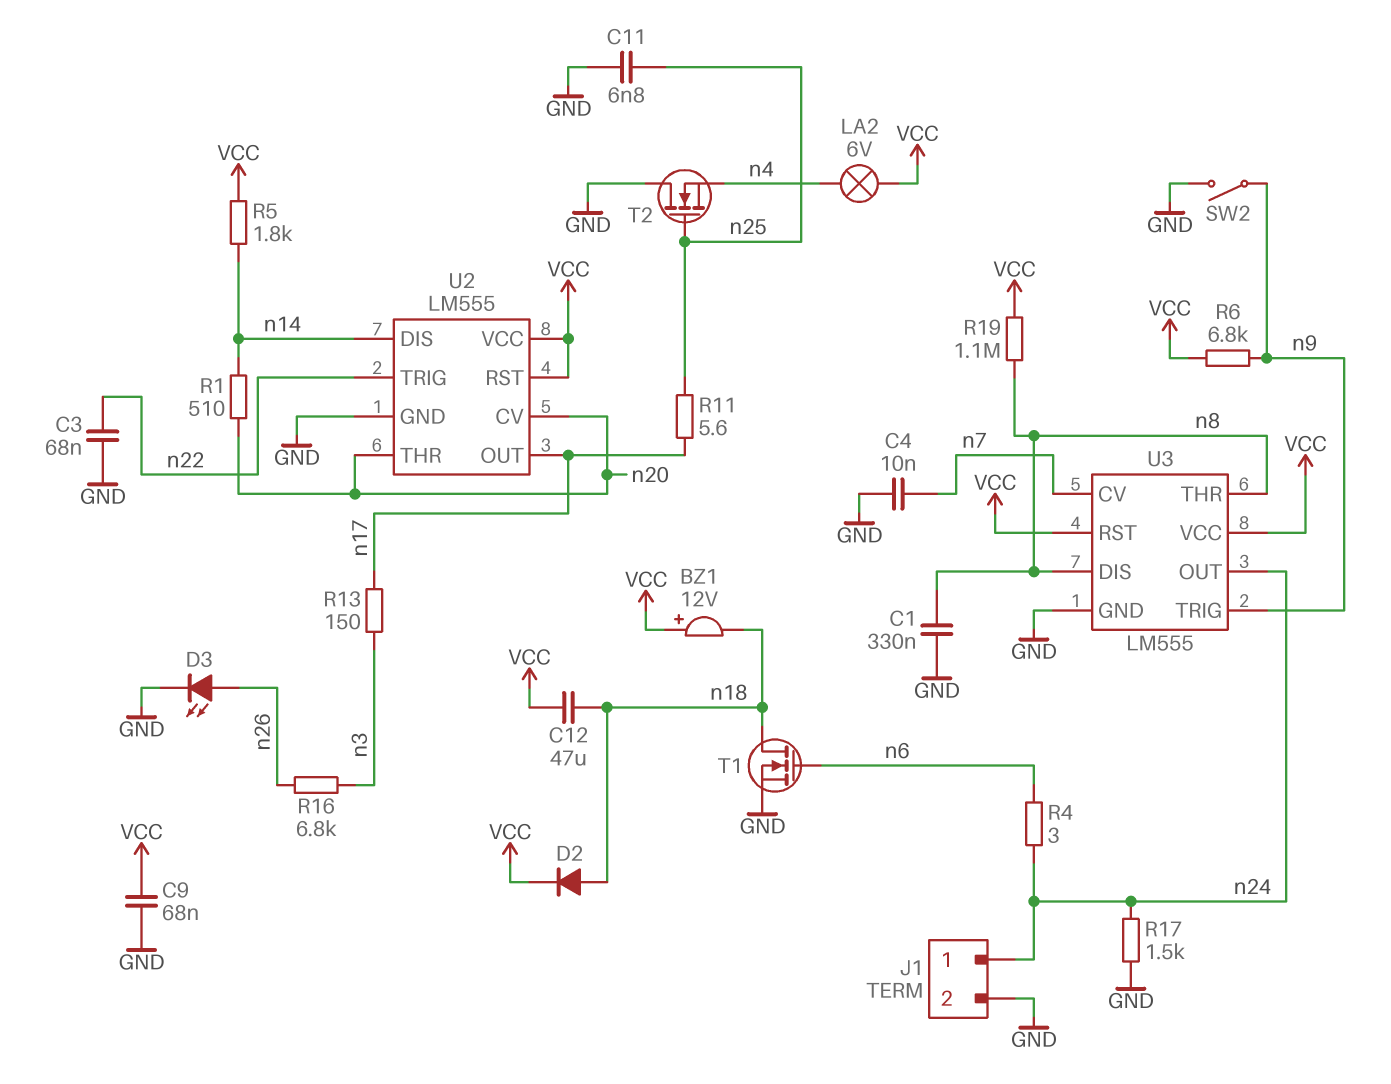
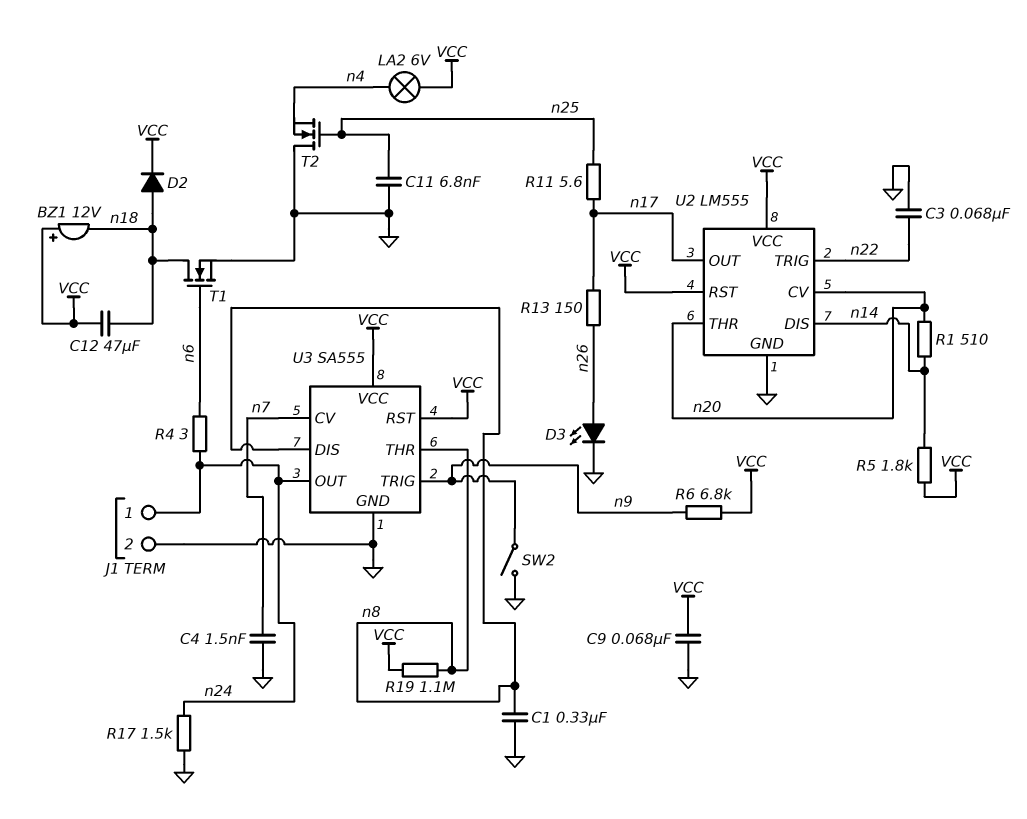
C4: 10nF (GND, n7) -> 1.5nF (GND, n7)
R13: 150 (n3, n17) -> 150 (n17, n26)
R16: 6.8k (n3, n26) -> none
U3: LM555 -> SA555

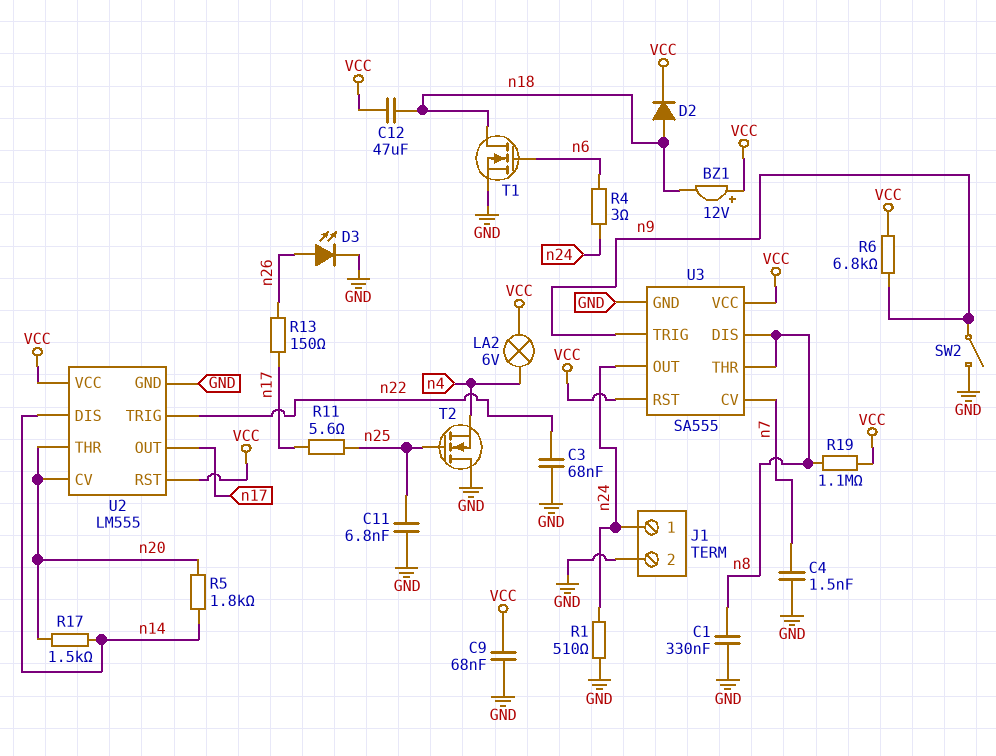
R1: 510 (n14, n20) -> 510 (GND, n24)
R5: 1.8k (VCC, n14) -> 1.8k (n14, n20)
R17: 1.5k (GND, n24) -> 1.5k (n14, n20)

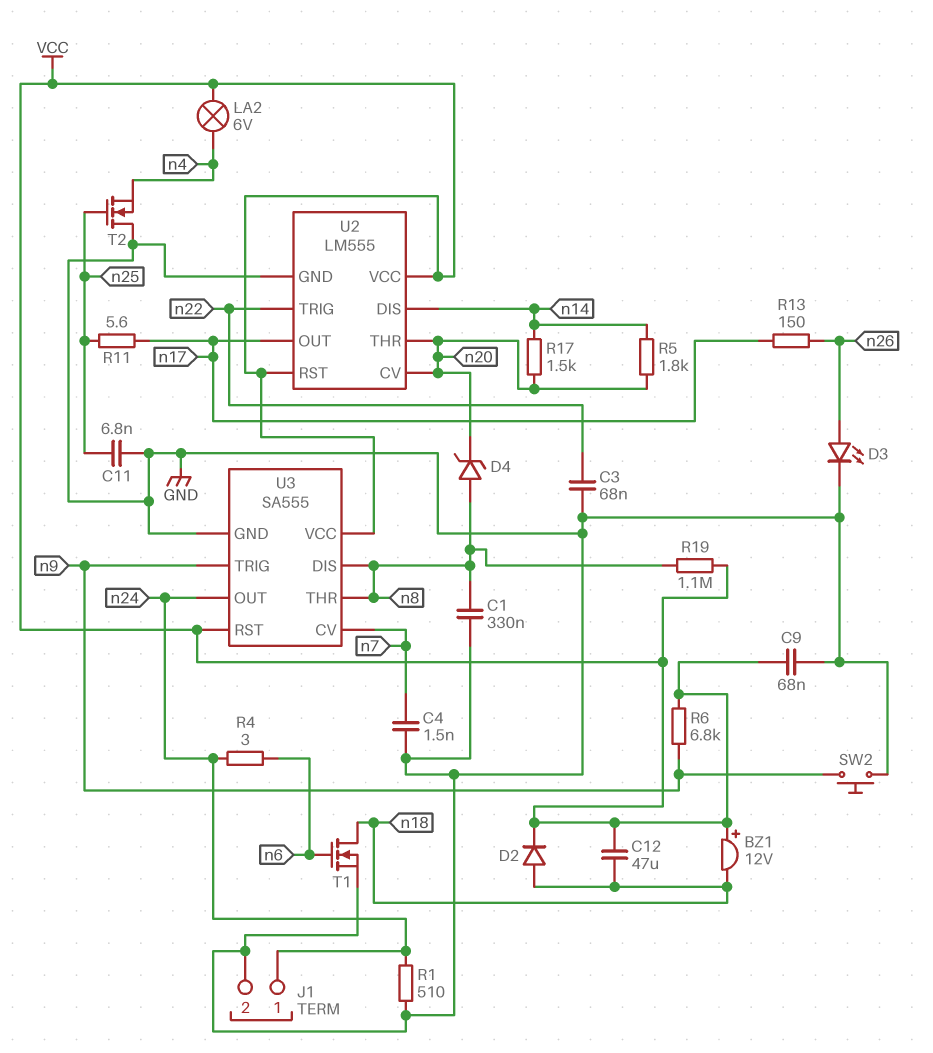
D4: none -> zener (A n8, K n20)
SW2: switch (GND, n9) -> button (GND, n9)

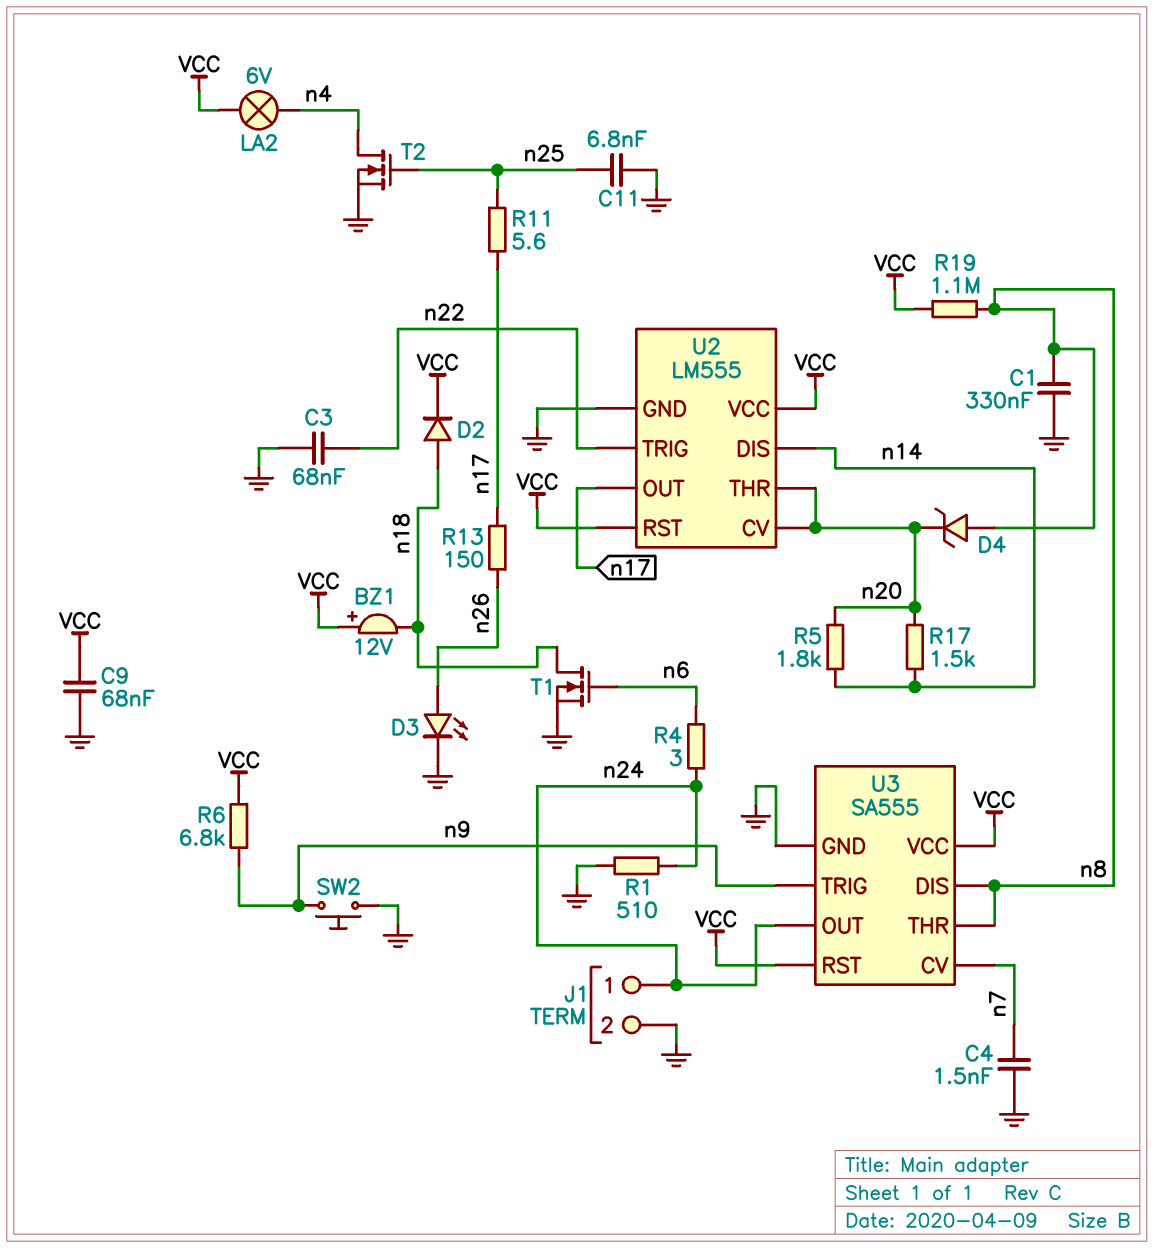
C12: 47uF (VCC, n18) -> none
T2: NMOS (G n25, D GND, S n4) -> NMOS (G n25, D n4, S GND)

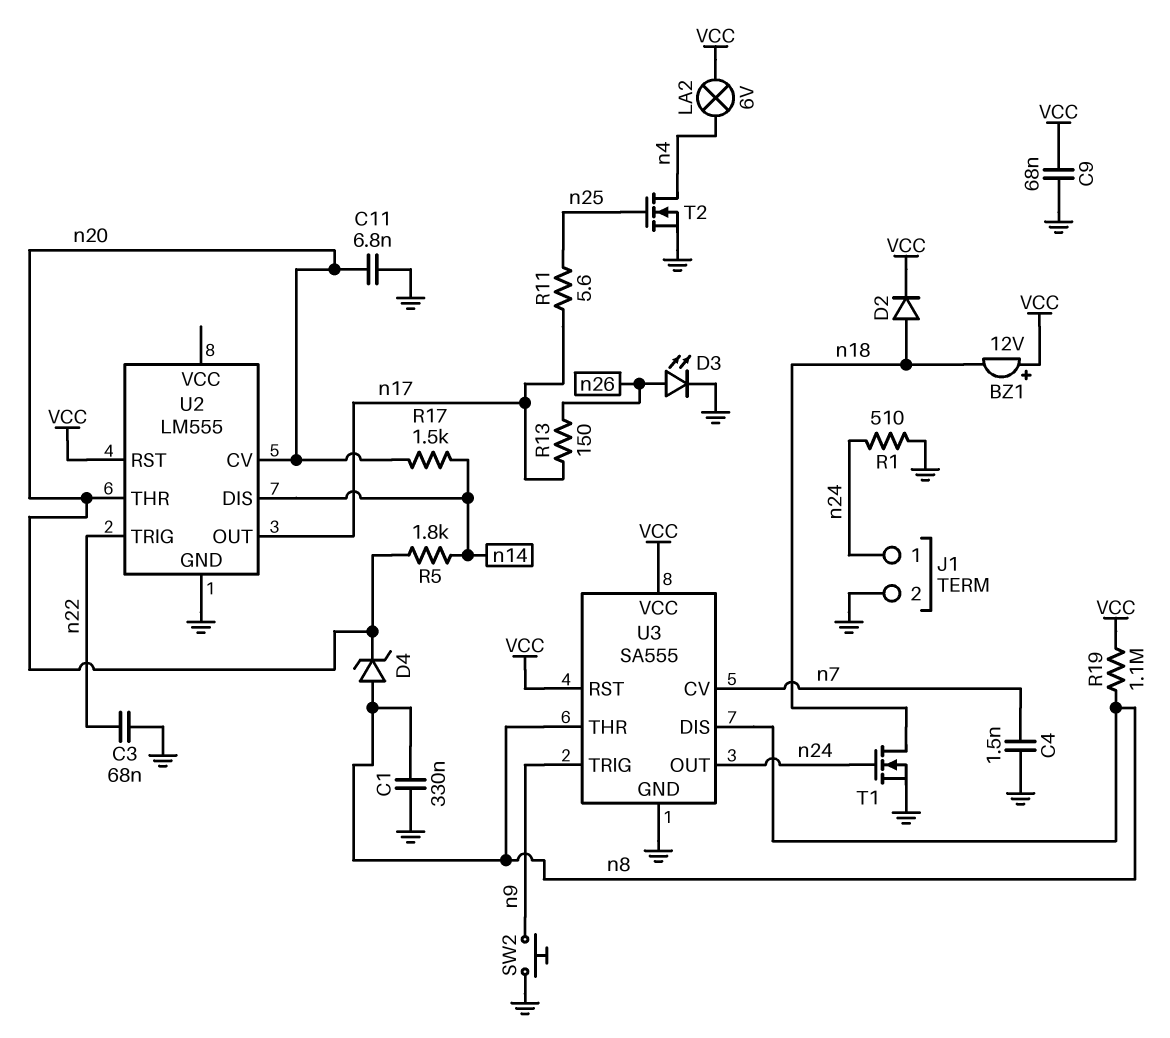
C11: 6.8nF (GND, n25) -> 6.8nF (GND, n20)
R4: 3 (n6, n24) -> none
R6: 6.8k (VCC, n9) -> none
T1: NMOS (G n6, D n18, S GND) -> NMOS (G n24, D n18, S GND)
U2 pin VCC: VCC -> none

